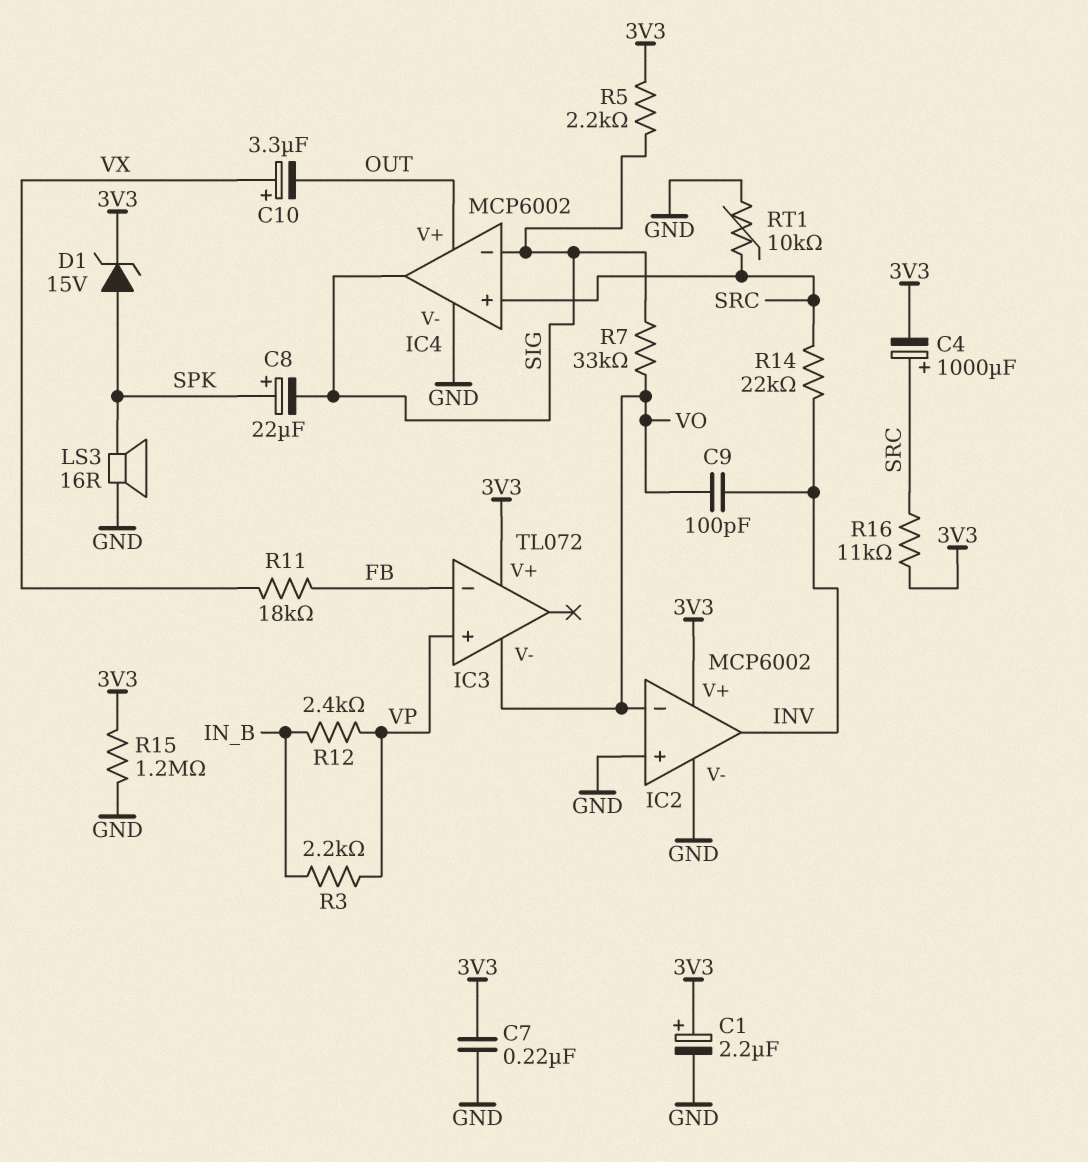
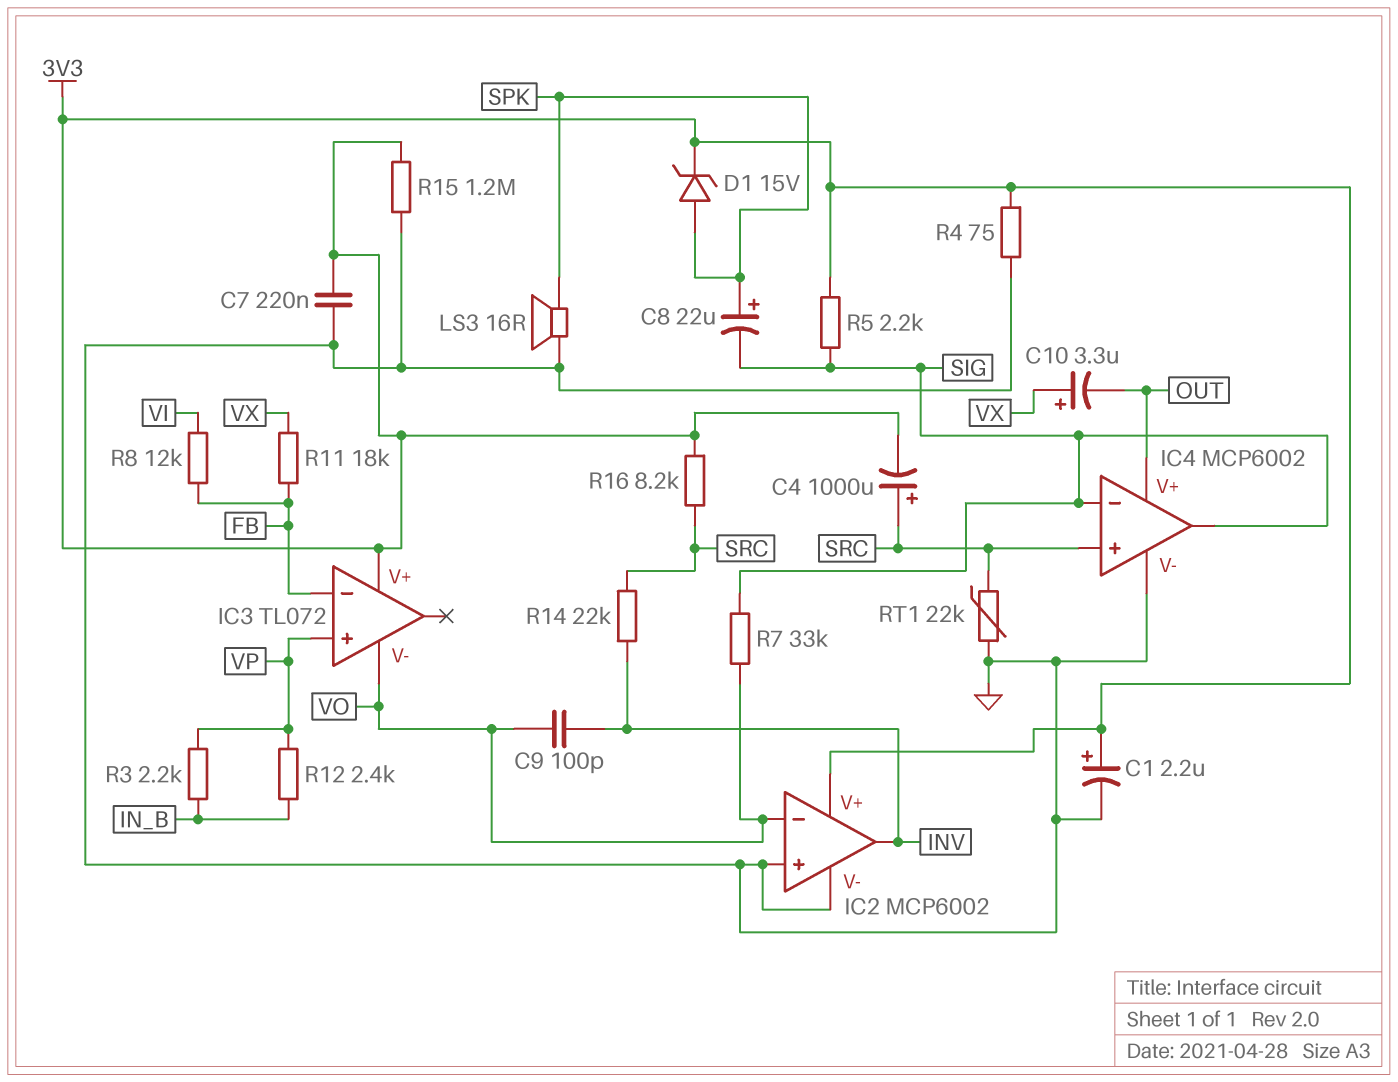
R4: none -> 75 (3V3, GND)
R8: none -> 12k (FB, VI)
R16: 11k (3V3, SRC) -> 8.2k (3V3, SRC)
RT1: 10k (GND, SRC) -> 22k (GND, SRC)

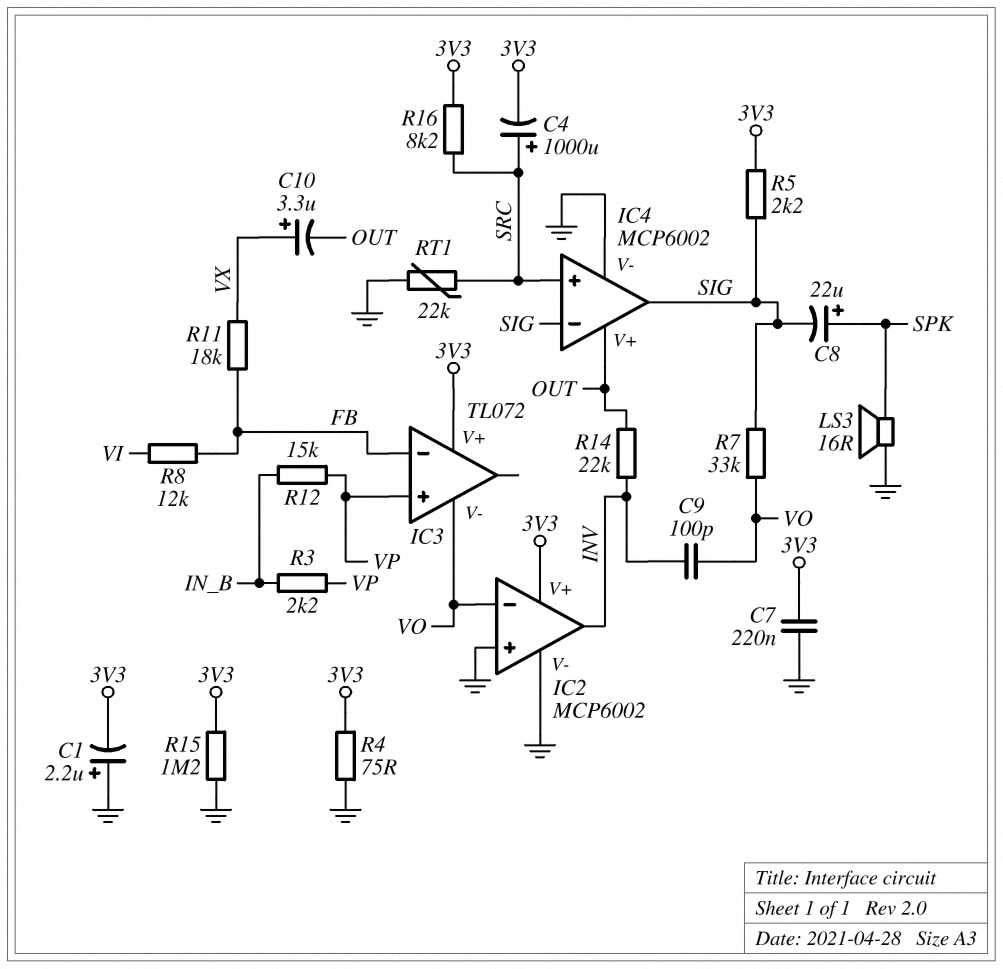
C1: 2.2uF (plus 3V3, minus GND) -> 2.2uF (plus GND, minus 3V3)
D1: zener 15V (A SPK, K 3V3) -> none
R12: 2.4k (IN_B, VP) -> 15k (IN_B, VP)
R14: 22k (INV, SRC) -> 22k (INV, OUT)

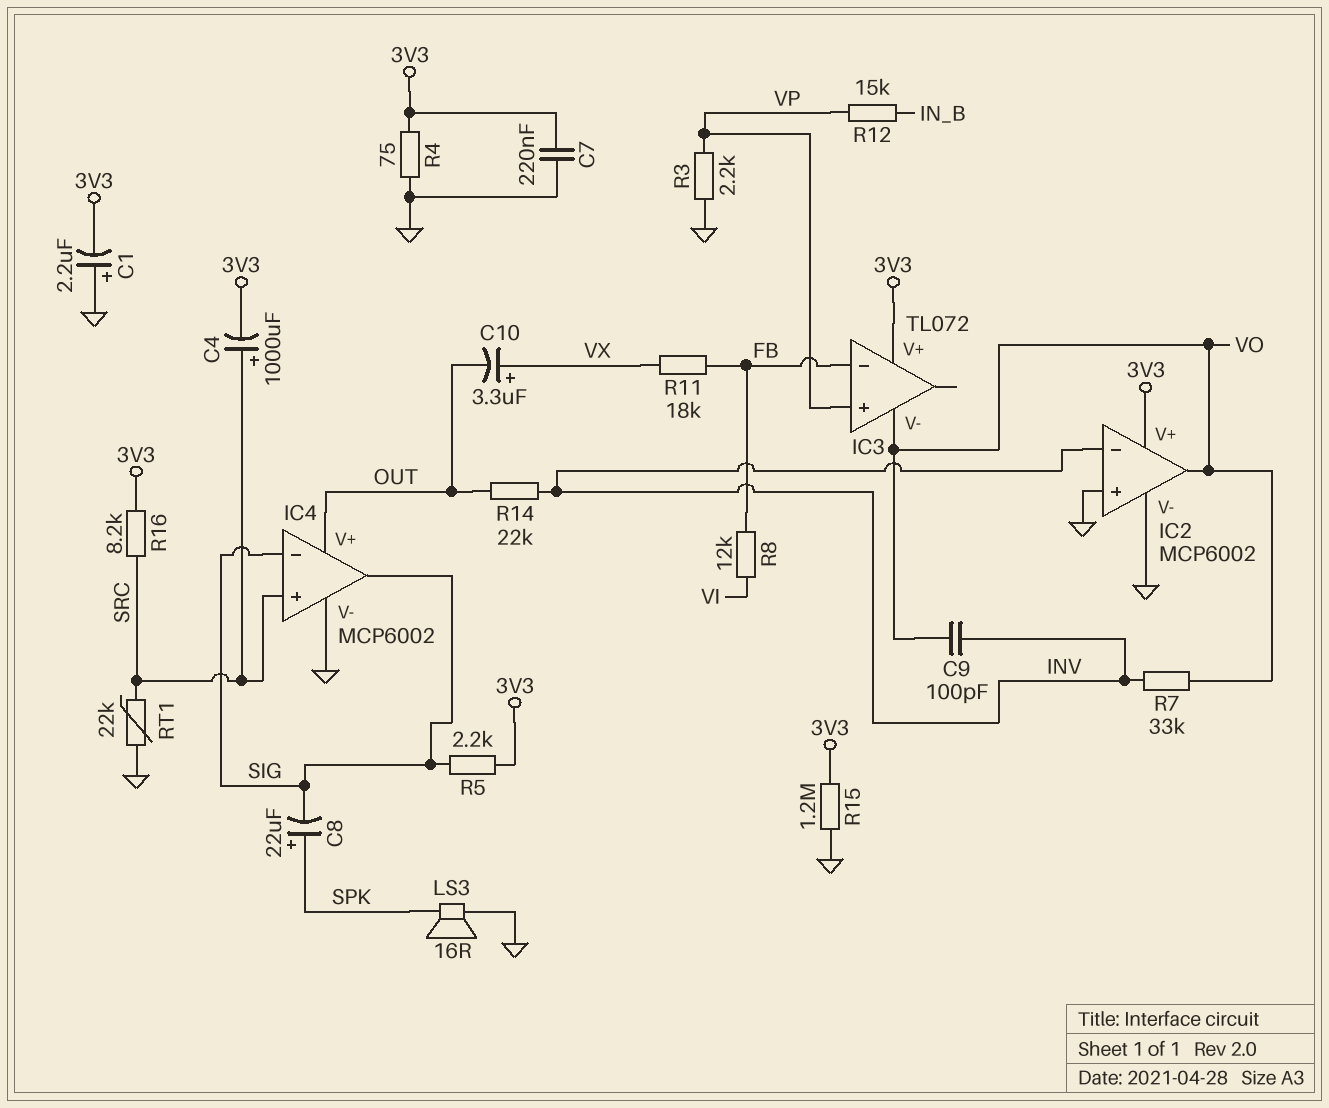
IC2 pin in-: VO -> INV
IC2 pin out: INV -> VO
R3: 2.2k (IN_B, VP) -> 2.2k (GND, VP)
R7: 33k (SIG, VO) -> 33k (INV, VO)

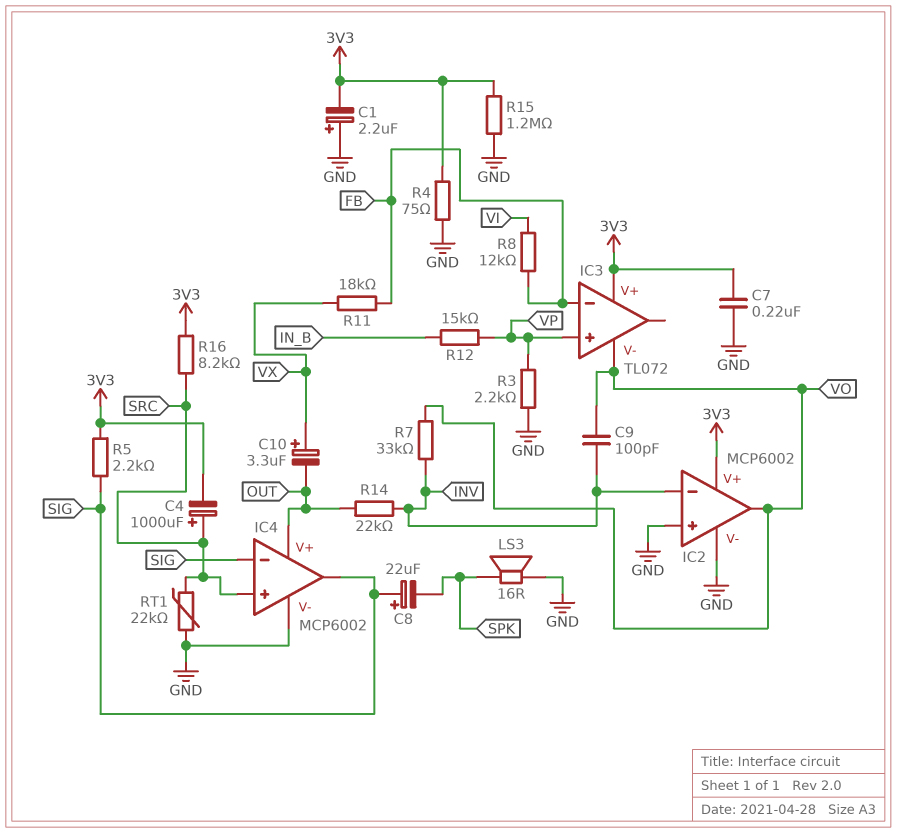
C8: 22uF (plus SPK, minus SIG) -> 22uF (plus SIG, minus SPK)

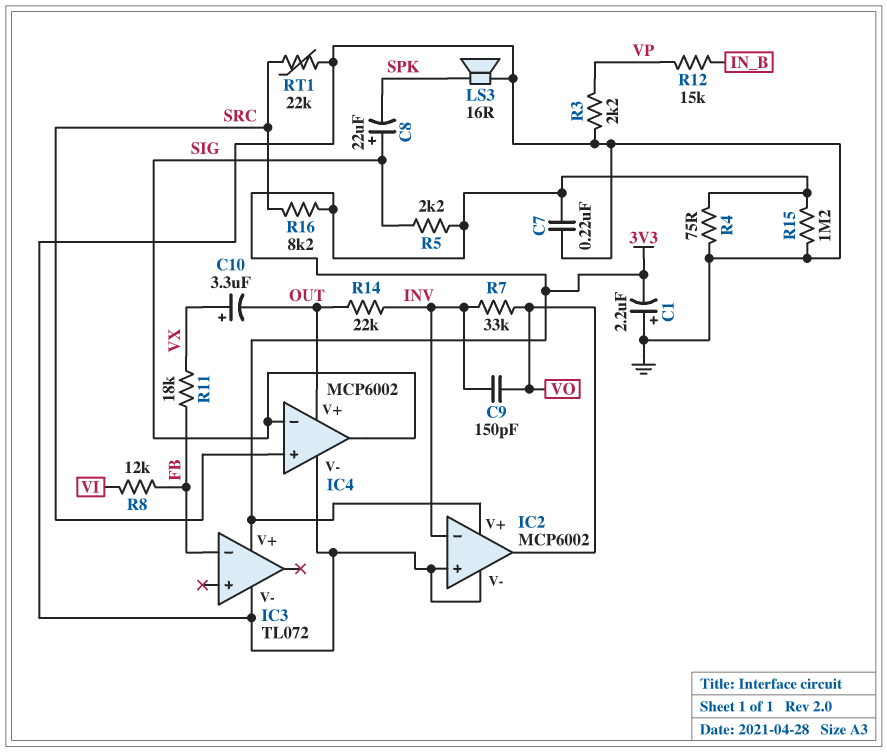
C4: 1000uF (plus SRC, minus 3V3) -> none
C9: 100pF (INV, VO) -> 150pF (INV, VO)
IC3 pin V-: VO -> GND
IC3 pin in+: VP -> none

